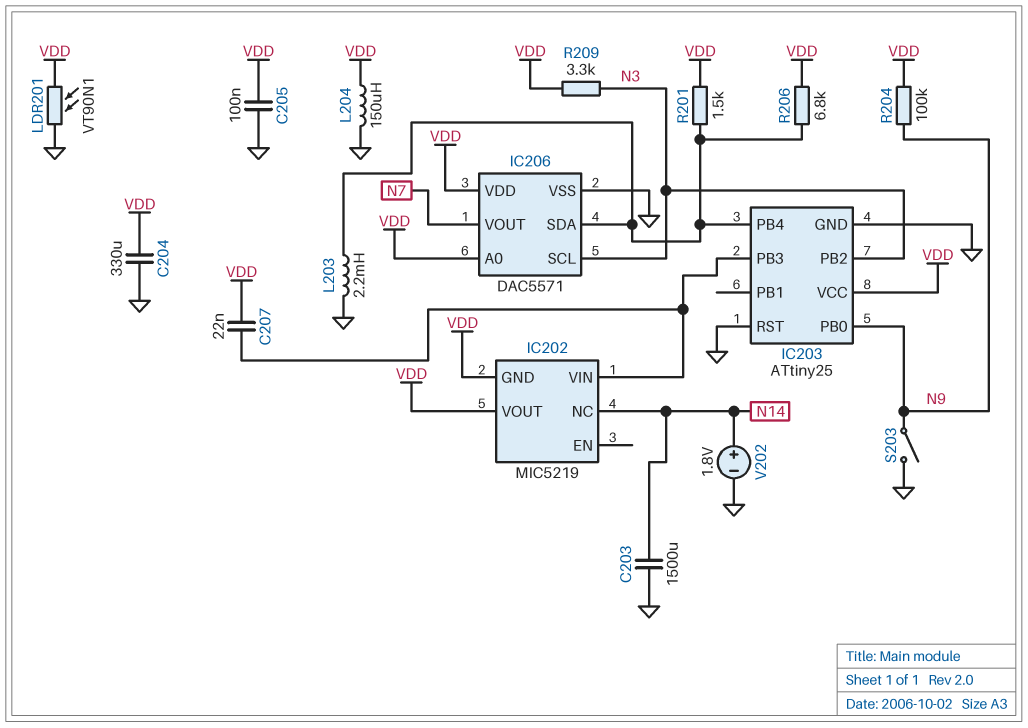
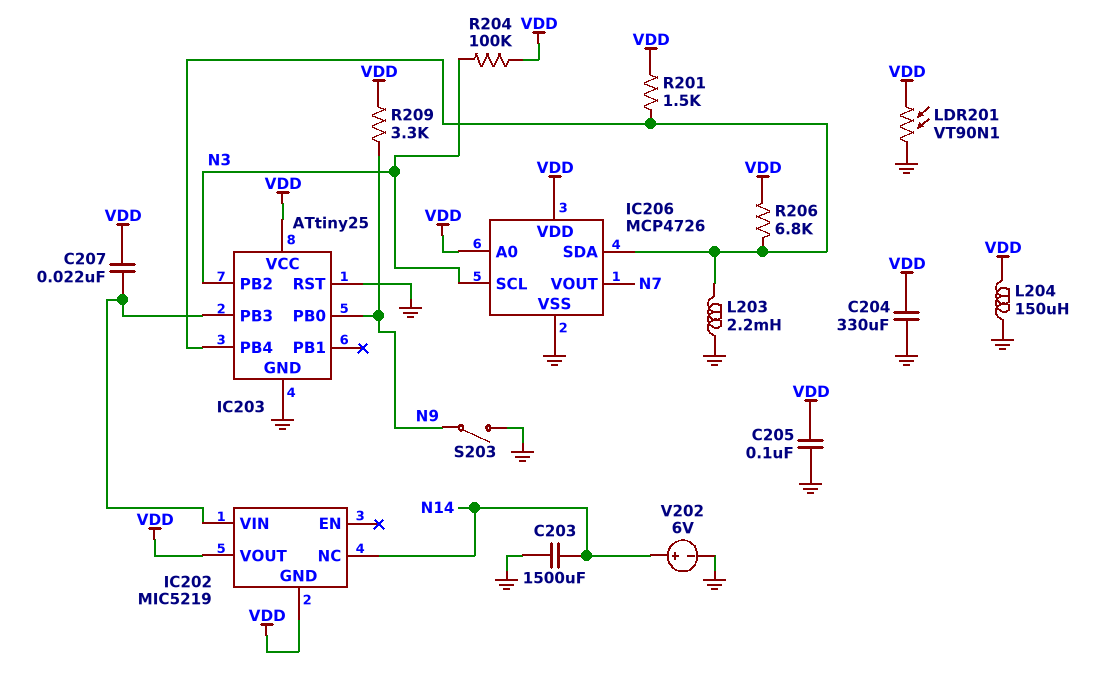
IC206: DAC5571 -> MCP4726
R204: 100k (N9, VDD) -> 100k (N3, VDD)
R209: 3.3k (N3, VDD) -> 3.3k (N9, VDD)
V202: 1.8V (plus N14, minus GND) -> 6V (plus N14, minus GND)

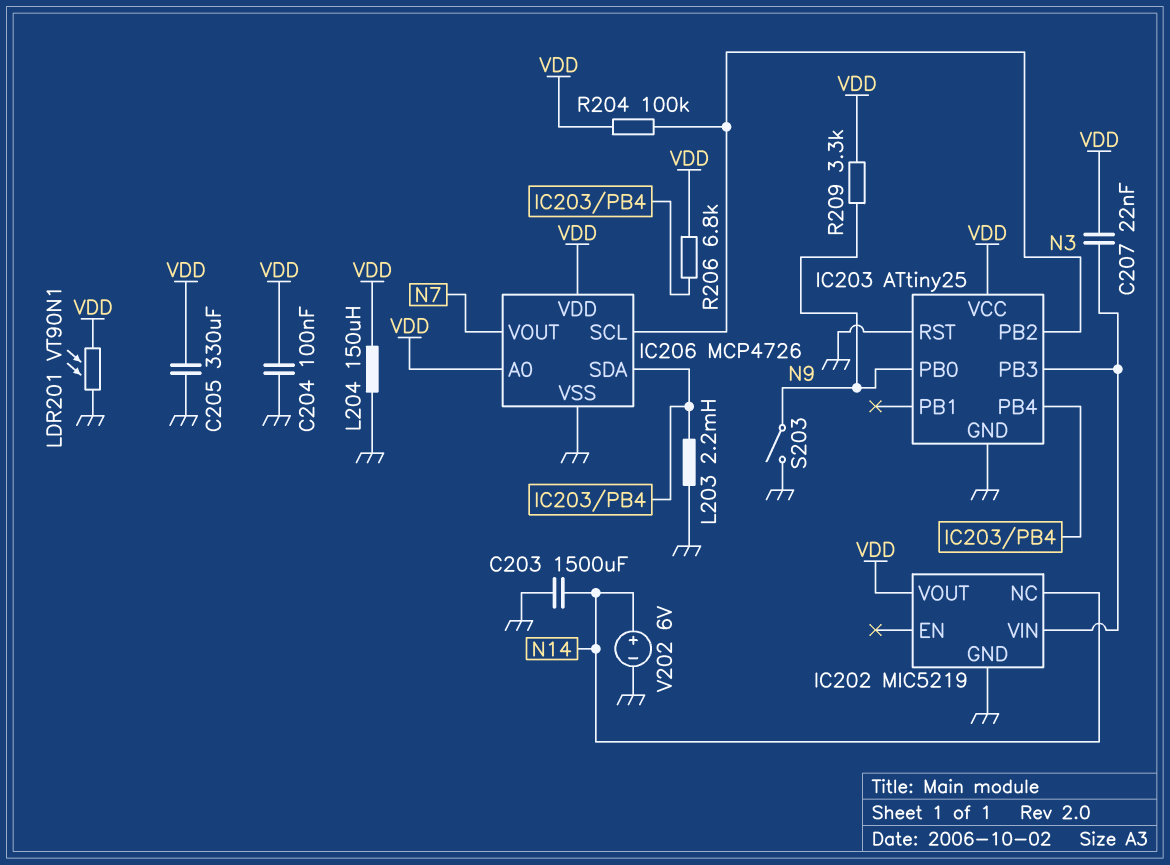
C204: 330uF (GND, VDD) -> 100nF (GND, VDD)
C205: 100nF (GND, VDD) -> 330uF (GND, VDD)
IC202 pin GND: VDD -> GND
R201: 1.5k (IC203/PB4, VDD) -> none

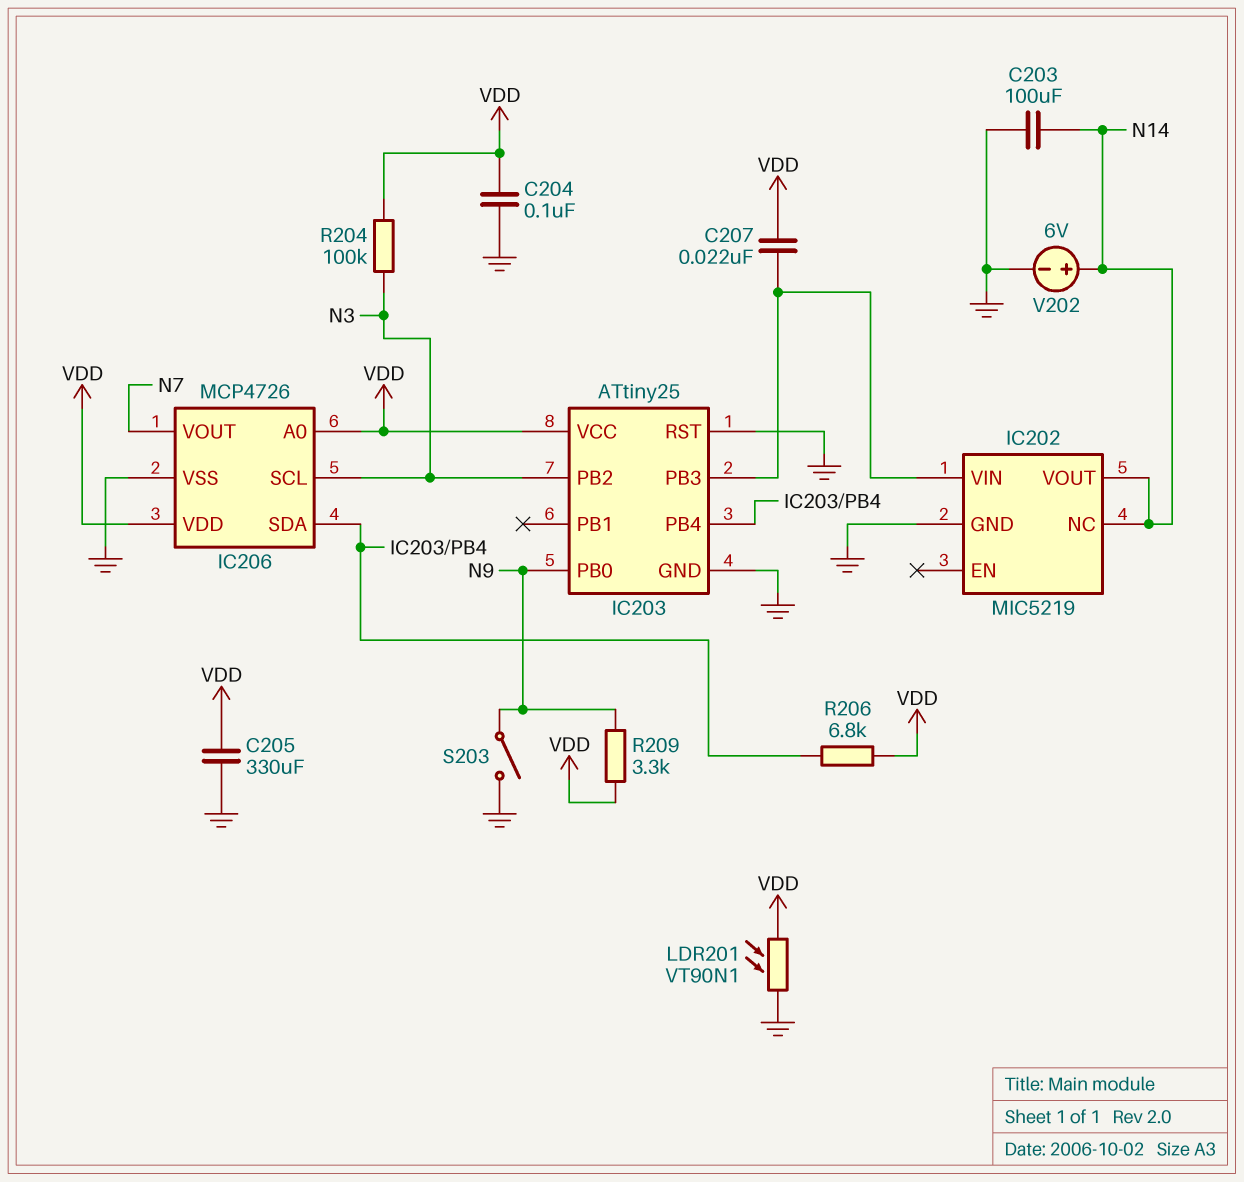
C203: 1500uF (GND, N14) -> 100uF (GND, N14)
IC202 pin VOUT: VDD -> N14
L203: 2.2mH (GND, IC203/PB4) -> none
L204: 150uH (GND, VDD) -> none

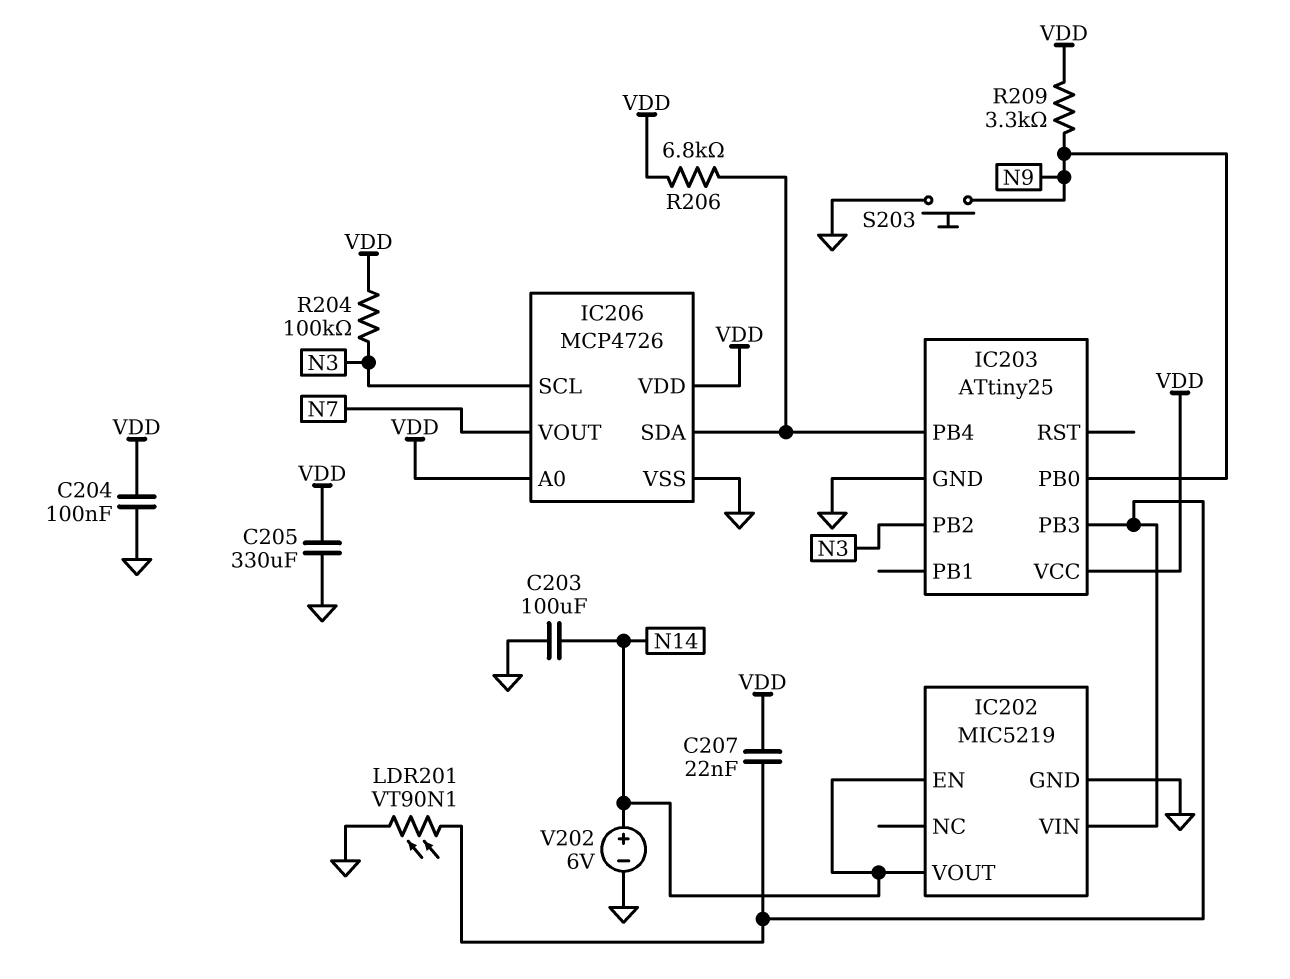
IC202 pin EN: none -> N14
IC202 pin NC: N14 -> none
IC203 pin RST: GND -> none
LDR201: VT90N1 (GND, VDD) -> VT90N1 (GND, IC202/VIN)
S203: switch (GND, N9) -> button (GND, N9)

